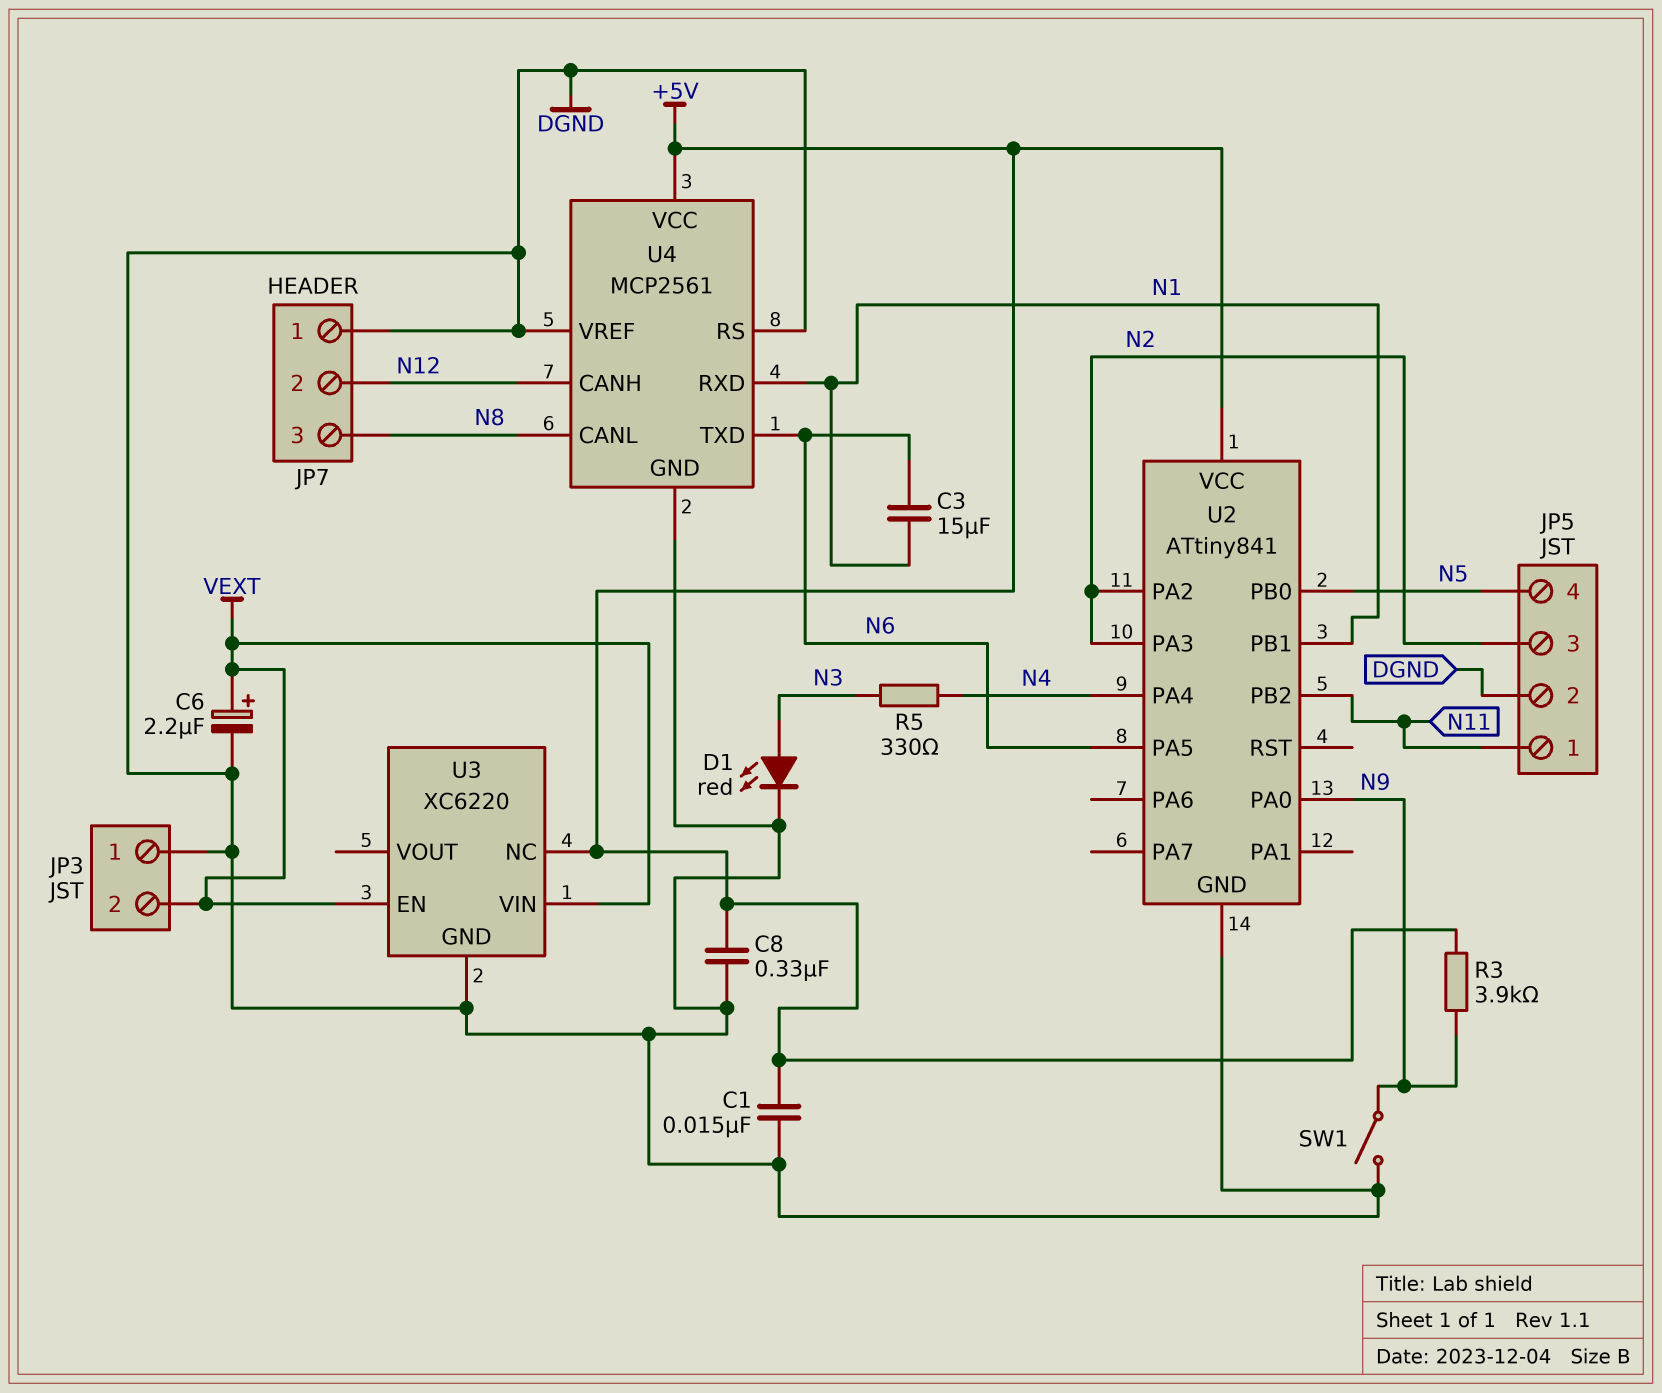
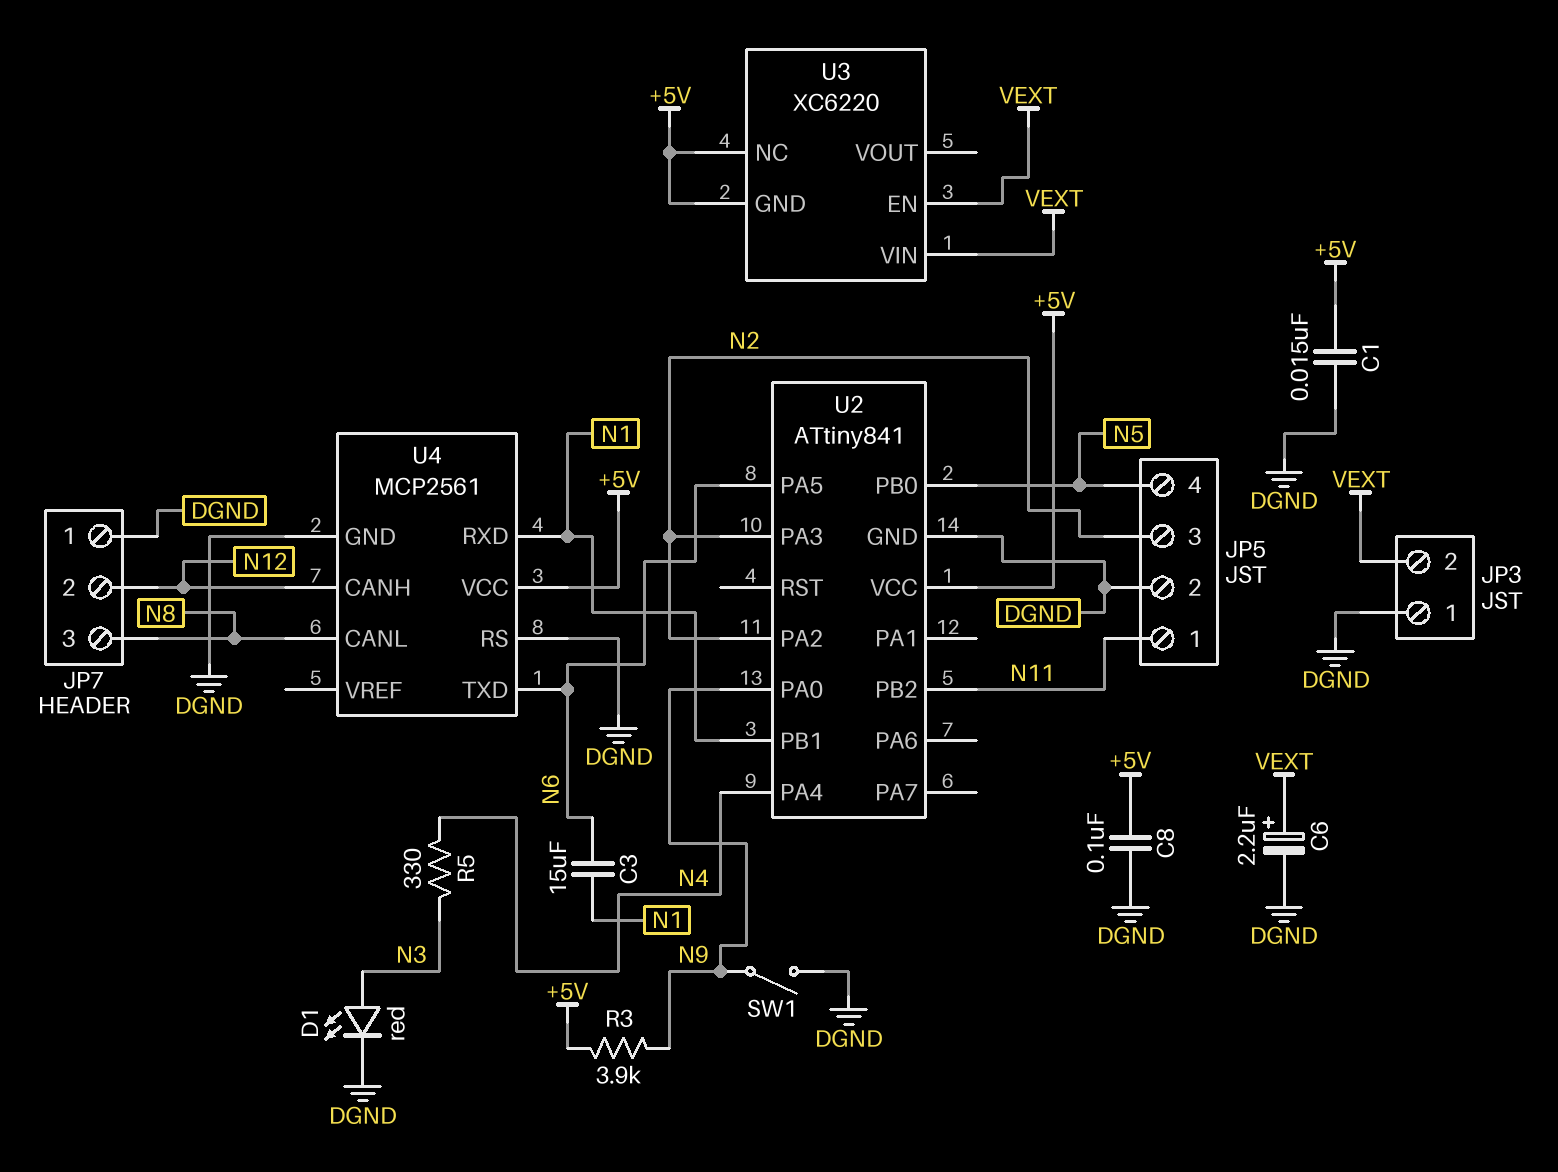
C8: 330nF (+5V, DGND) -> 100nF (+5V, DGND)
U3 pin GND: DGND -> +5V
U4 pin VREF: DGND -> none

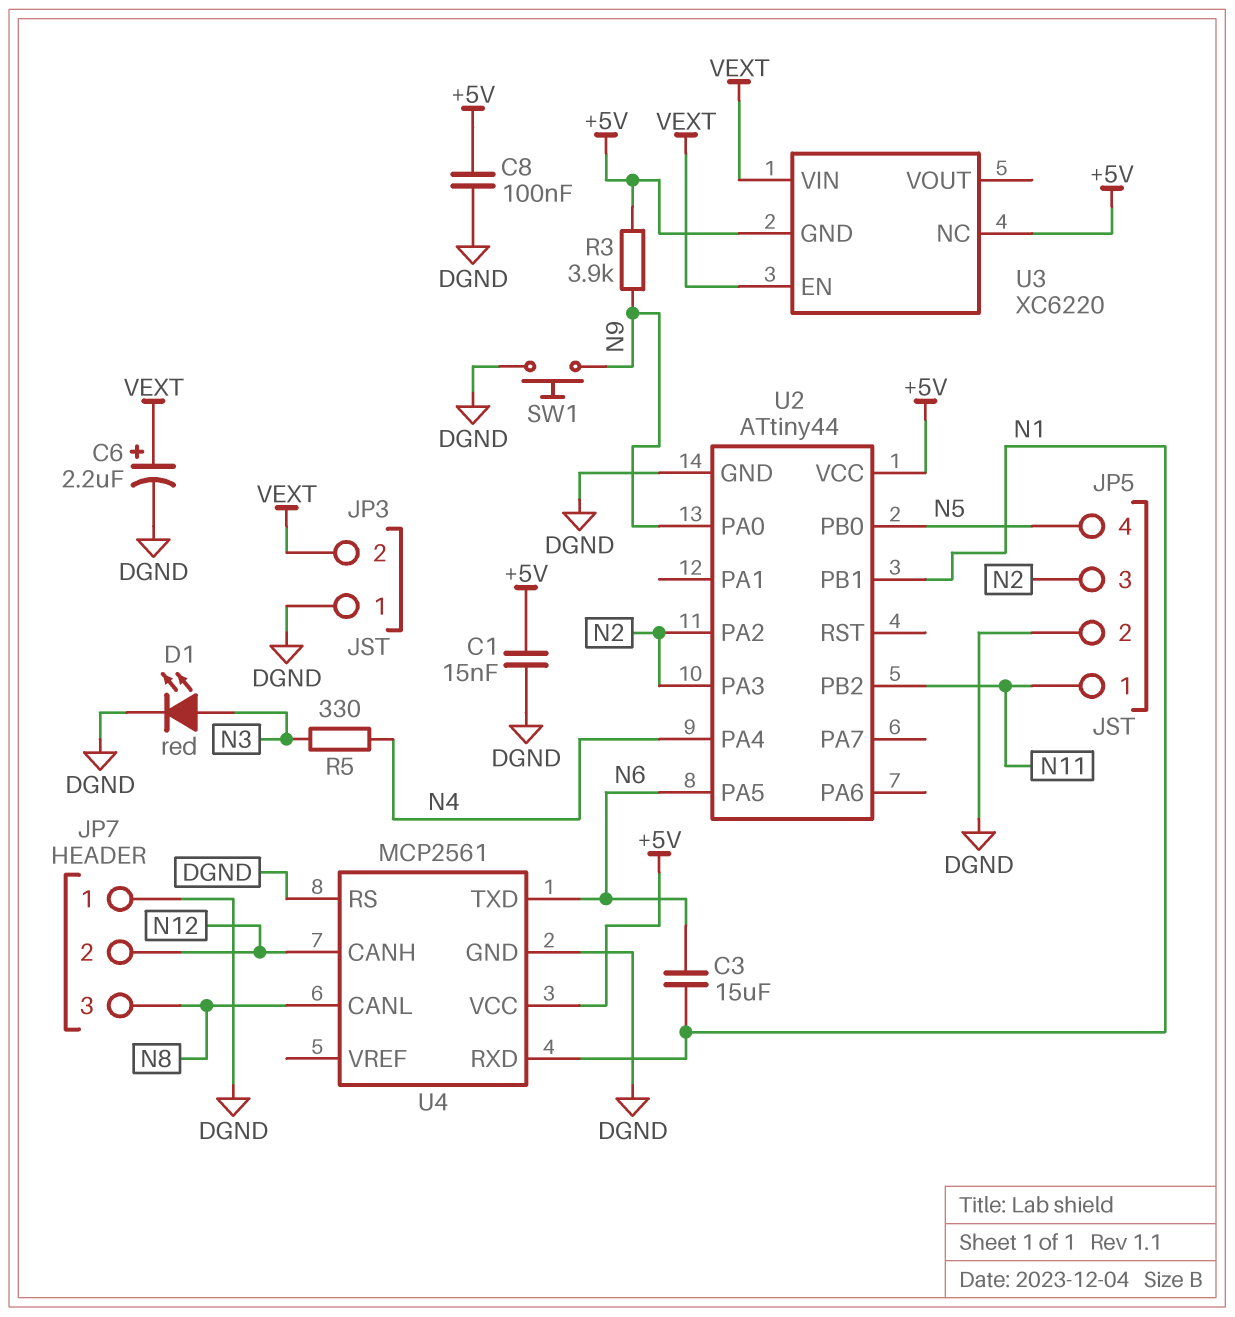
SW1: switch (DGND, N9) -> button (DGND, N9)
U2: ATtiny841 -> ATtiny44

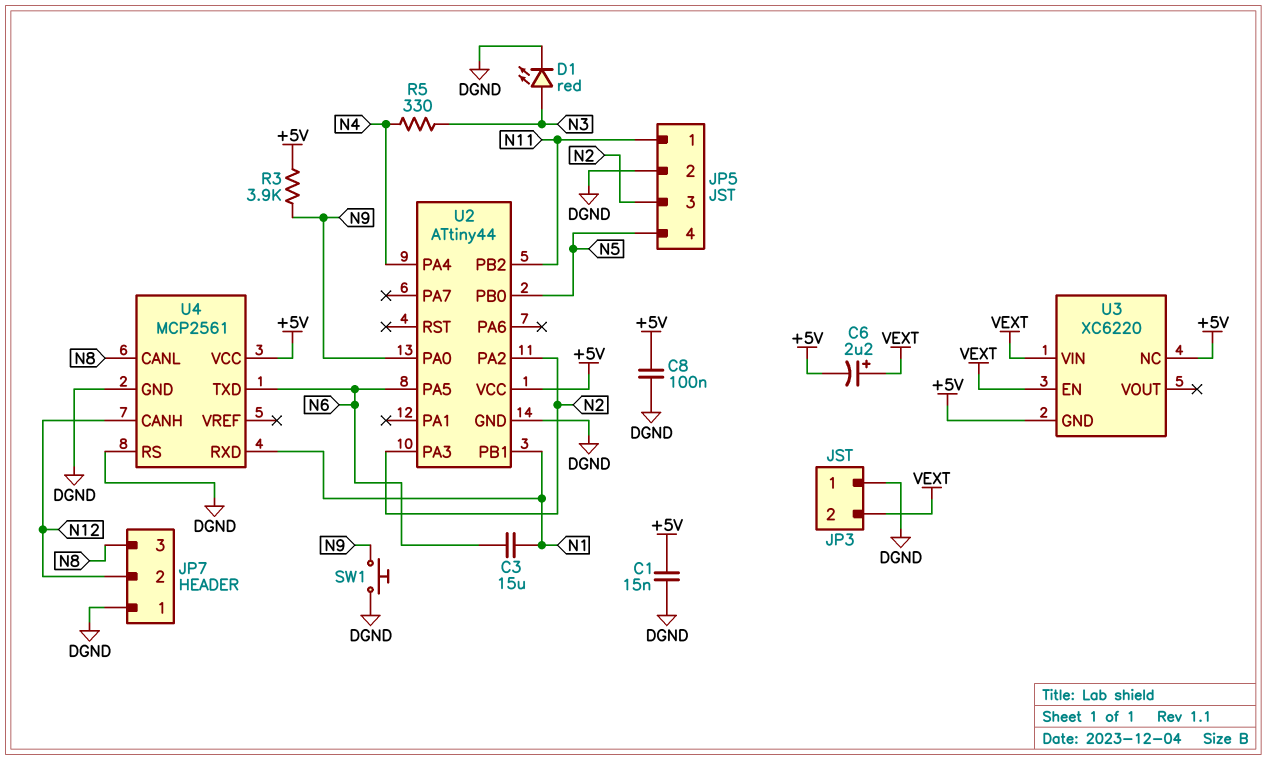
C6: 2.2uF (plus VEXT, minus DGND) -> 2.2uF (plus VEXT, minus +5V)

